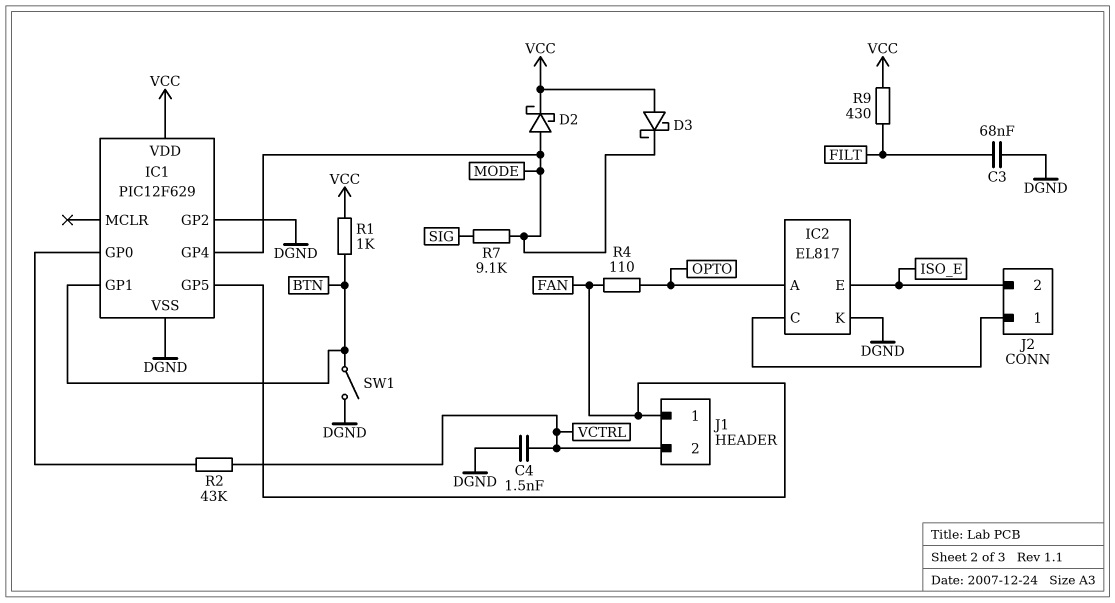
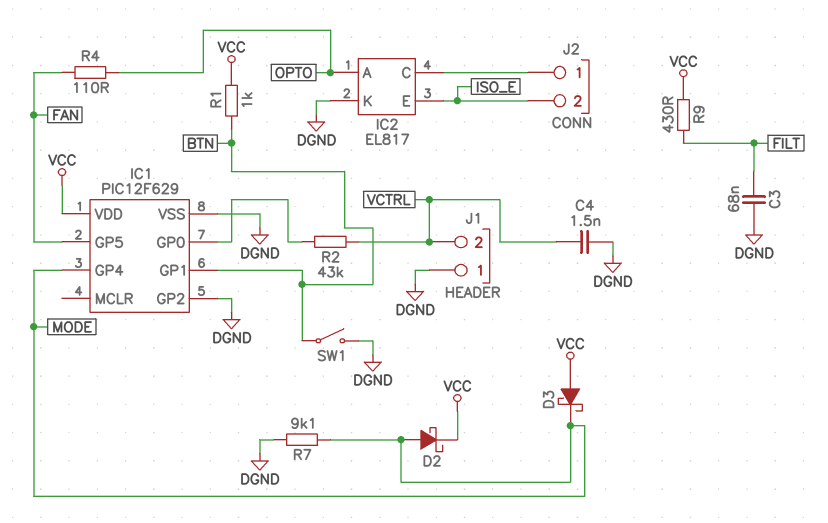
J1 pin 1: FAN -> DGND
R7: 9.1k (MODE, SIG) -> 9.1k (DGND, MODE)

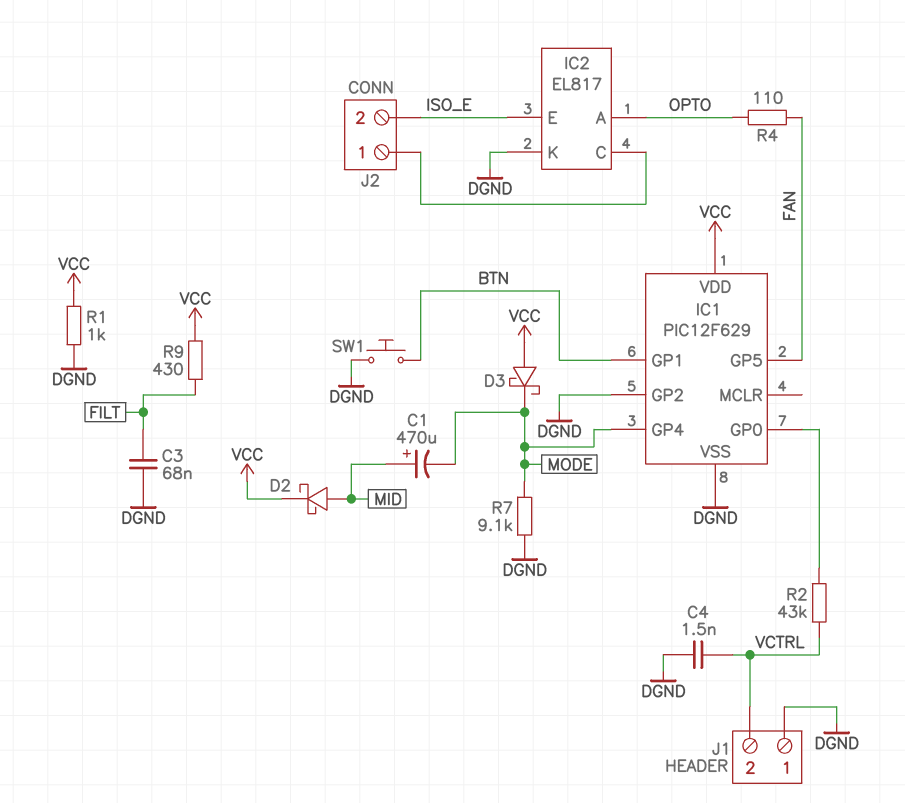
C1: none -> 470uF (plus MID, minus MODE)
D2: schottky (A MODE, K VCC) -> schottky (A MID, K VCC)
R1: 1k (BTN, VCC) -> 1k (DGND, VCC)
SW1: switch (BTN, DGND) -> button (BTN, DGND)

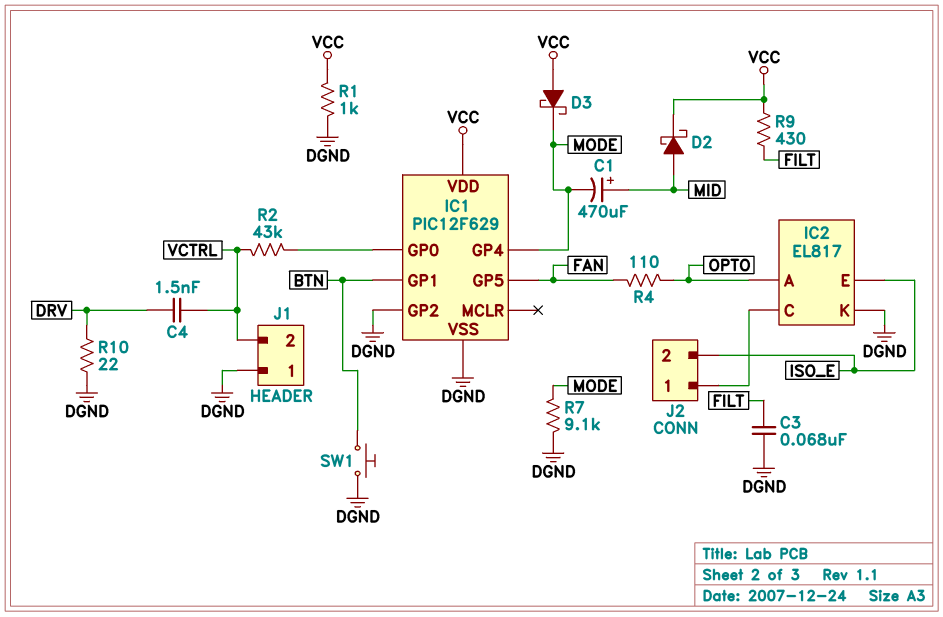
C4: 1.5nF (DGND, VCTRL) -> 1.5nF (DRV, VCTRL)
R10: none -> 22 (DGND, DRV)

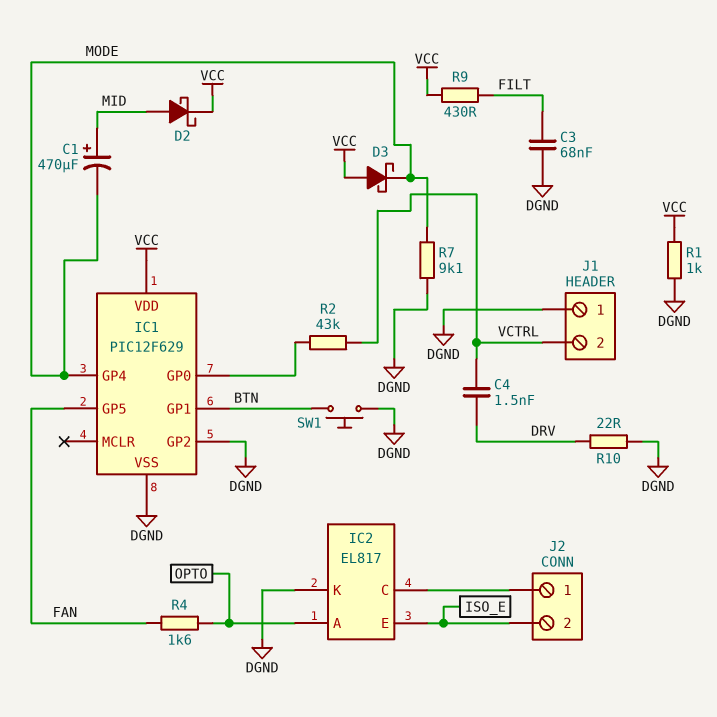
R4: 110 (FAN, OPTO) -> 1.6k (FAN, OPTO)

